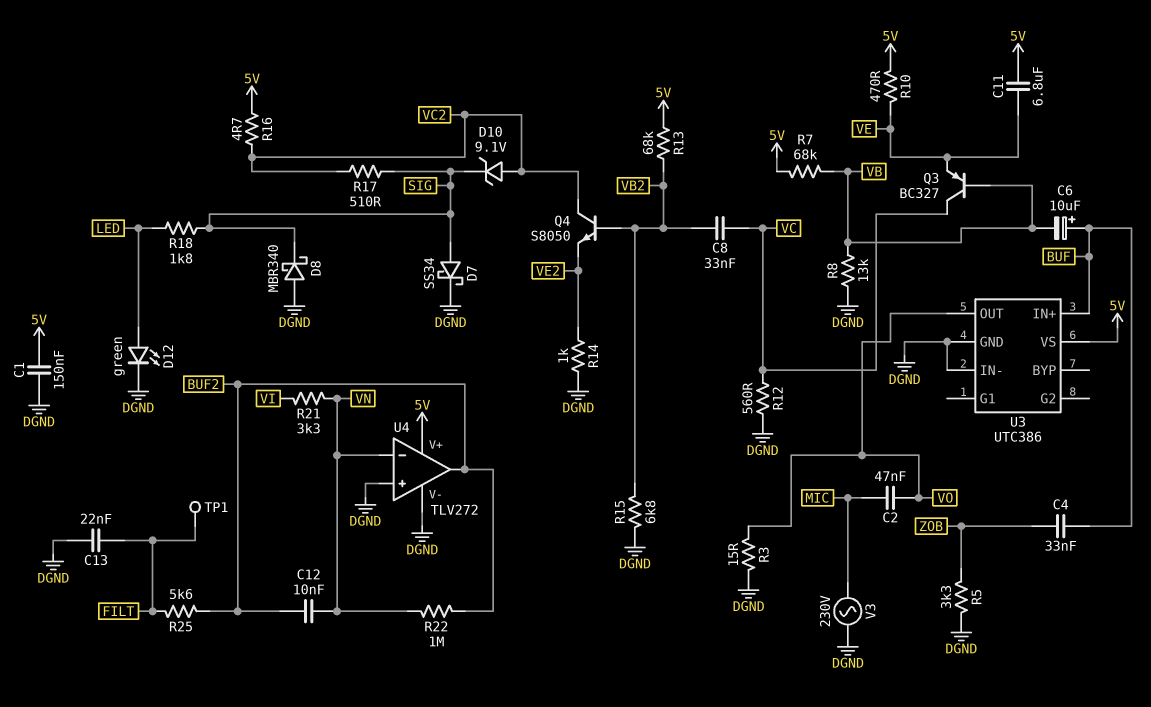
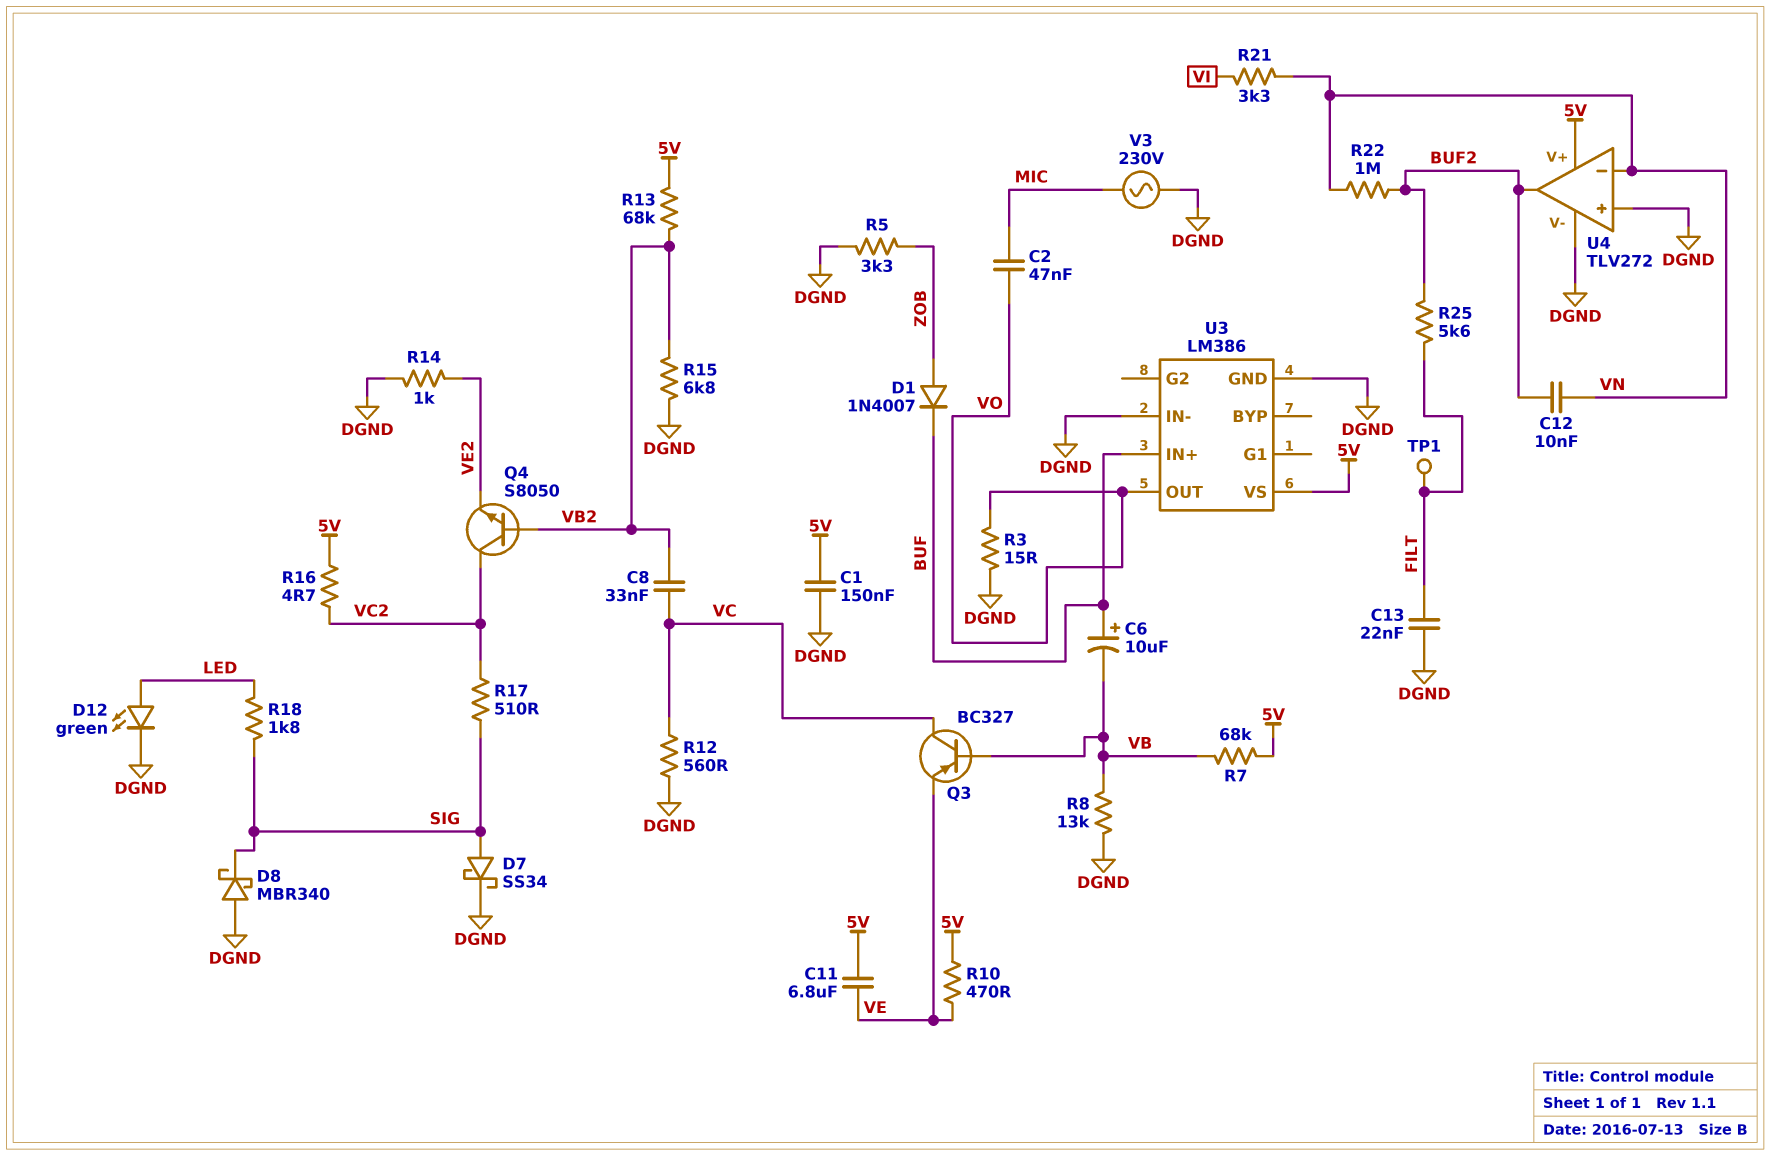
C4: 33nF (BUF, ZOB) -> none
D1: none -> diode 1N4007 (A ZOB, K BUF)
D10: zener 9.1V (A VC2, K SIG) -> none
U3: UTC386 -> LM386

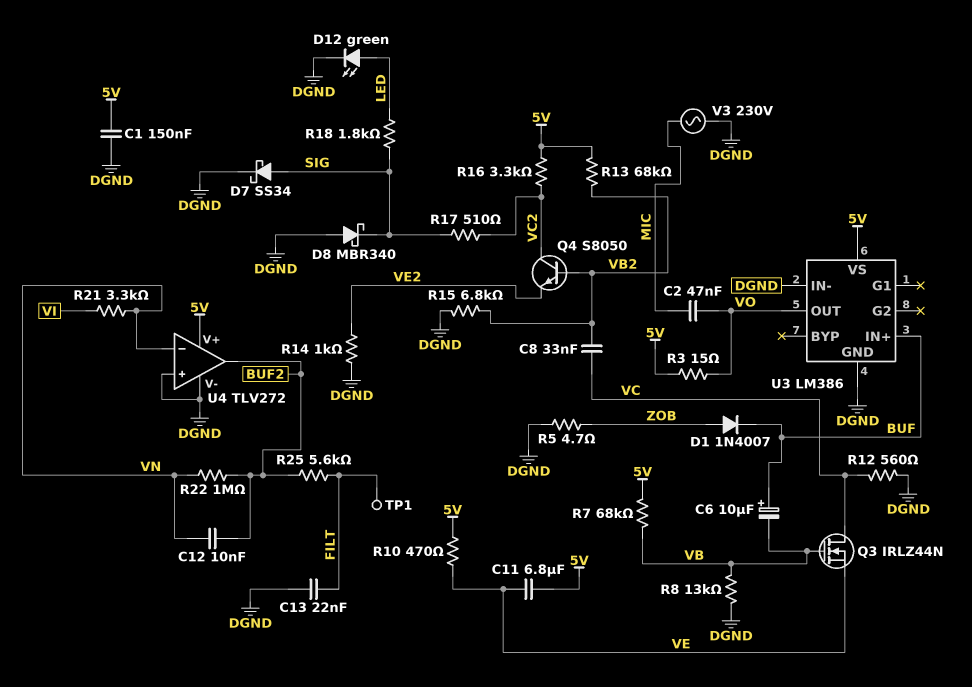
Q3: PNP BC327 (B VB, C VC, E VE) -> NMOS IRLZ44N (G VB, D VC, S VE)
R3: 15 (DGND, VO) -> 15 (5V, VO)
R5: 3.3k (DGND, ZOB) -> 4.7 (DGND, ZOB)
R16: 4.7 (5V, VC2) -> 3.3k (5V, VC2)

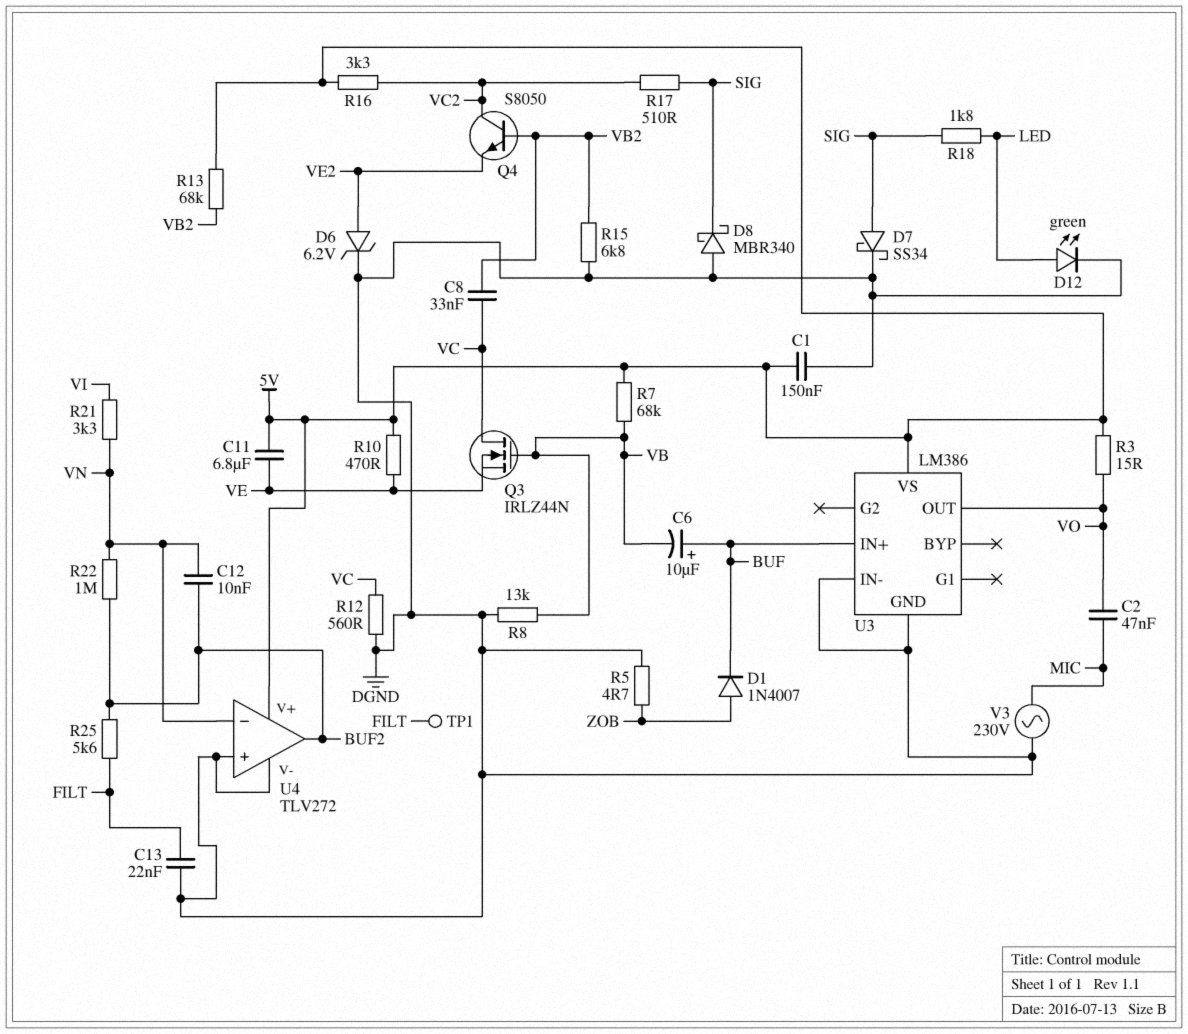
D6: none -> zener 6.2V (A VE2, K DGND)
R14: 1k (DGND, VE2) -> none

